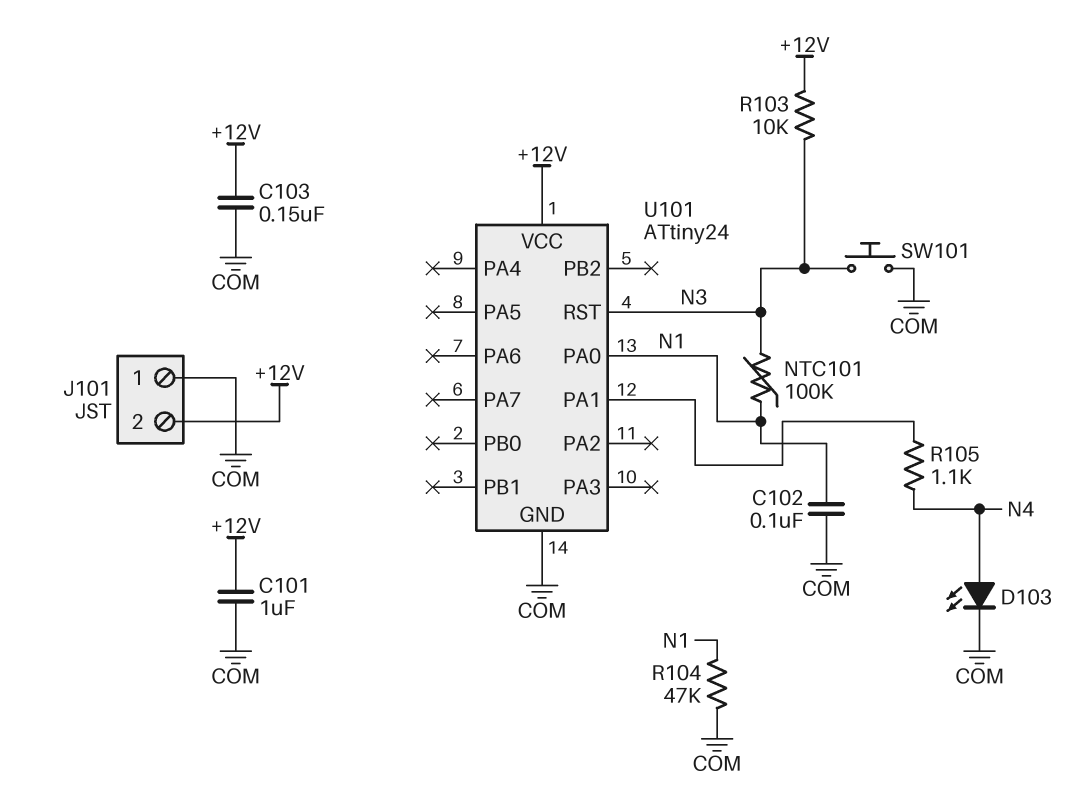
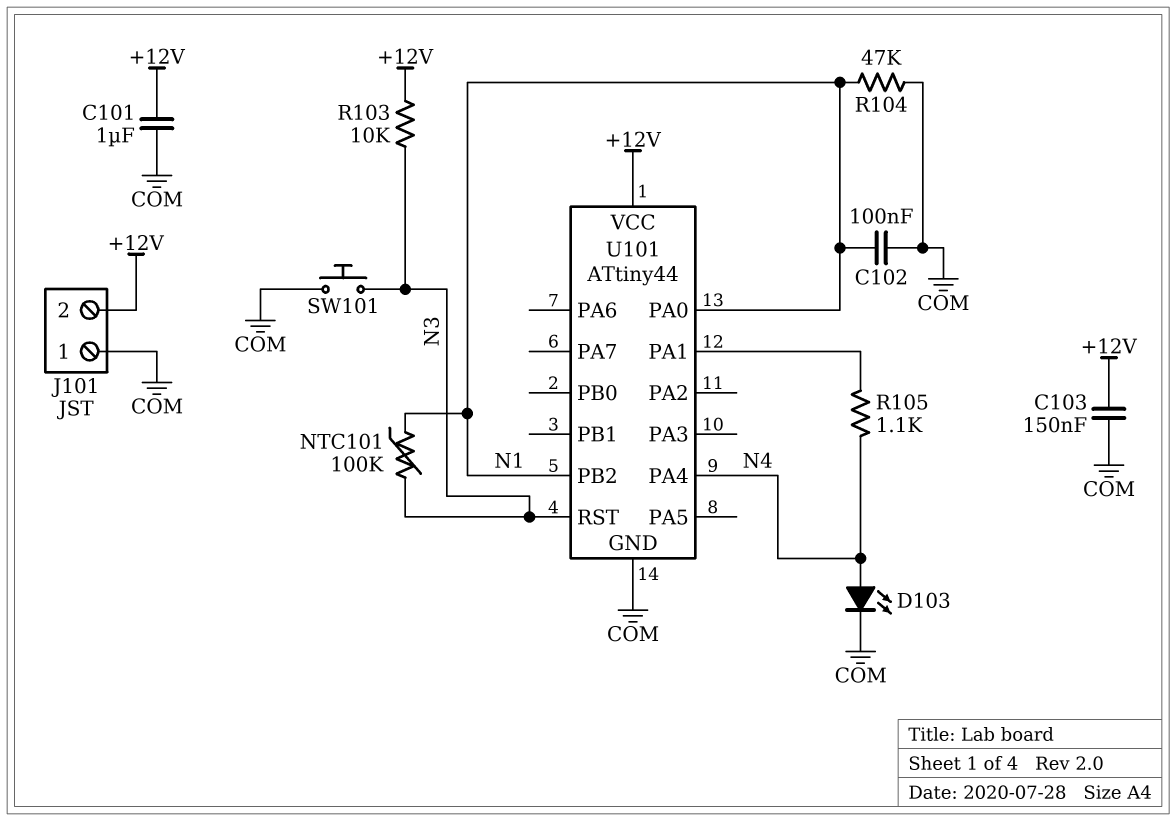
U101: ATtiny24 -> ATtiny44
U101 pin PA4: none -> N4
U101 pin PB2: none -> N1

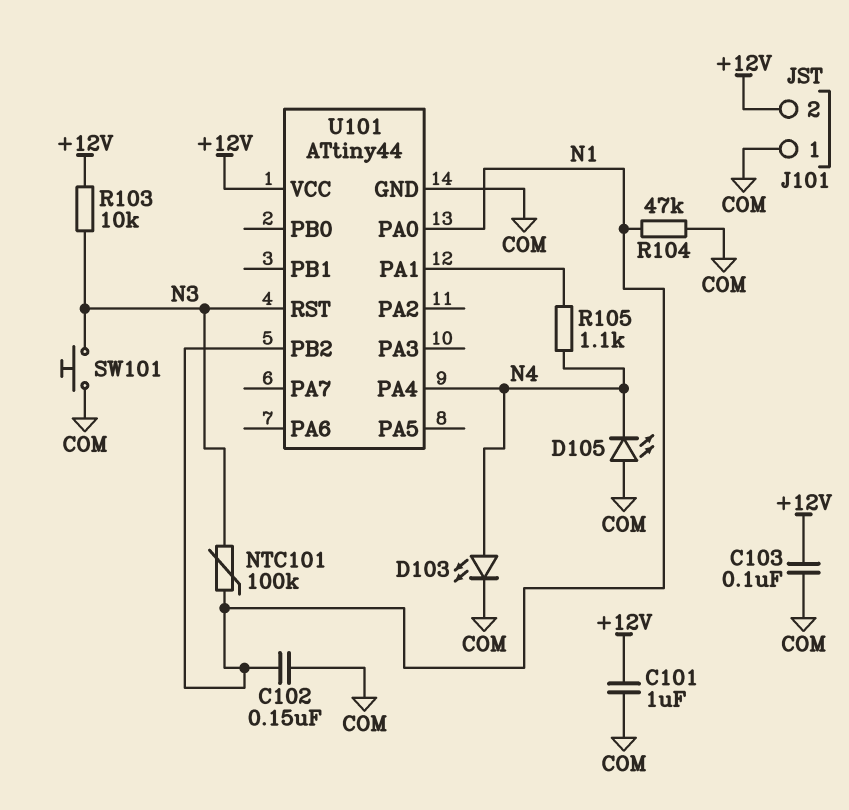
C102: 100nF (COM, N1) -> 150nF (COM, N1)
C103: 150nF (+12V, COM) -> 100nF (+12V, COM)
D105: none -> LED (A COM, K N4)

